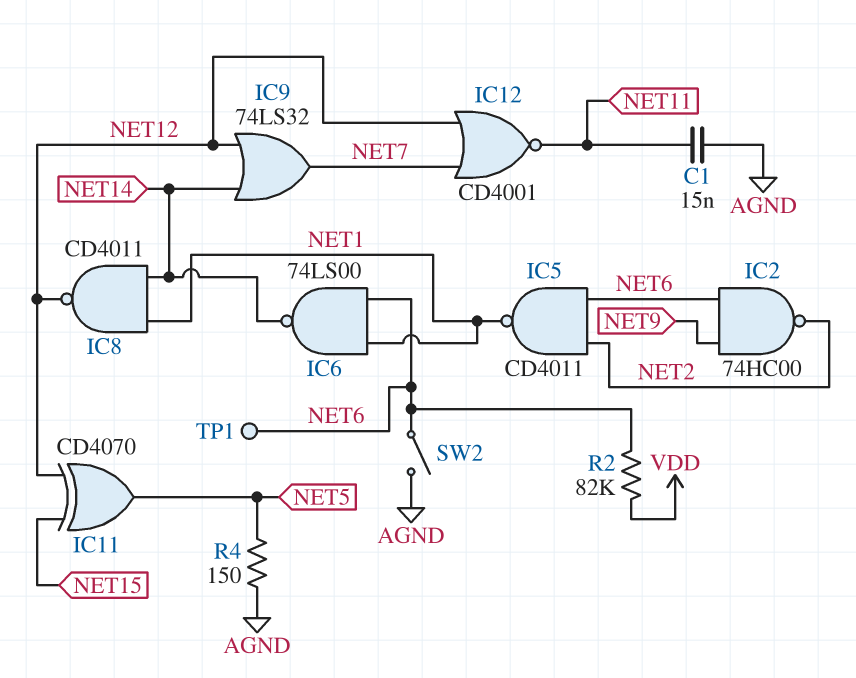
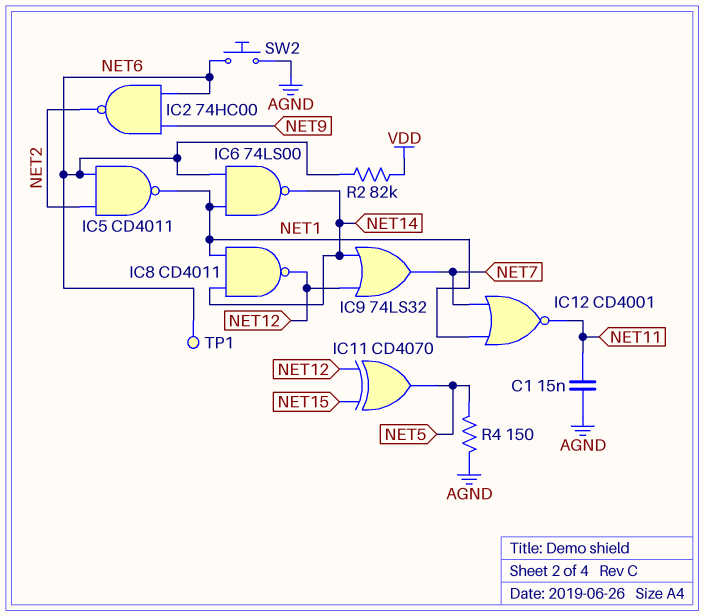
IC12: NOR CD4001 (in NET7, in NET12, out NET11) -> NOR CD4001 (in NET1, in NET7, out NET11)
SW2: switch (AGND, NET6) -> button (AGND, NET6)

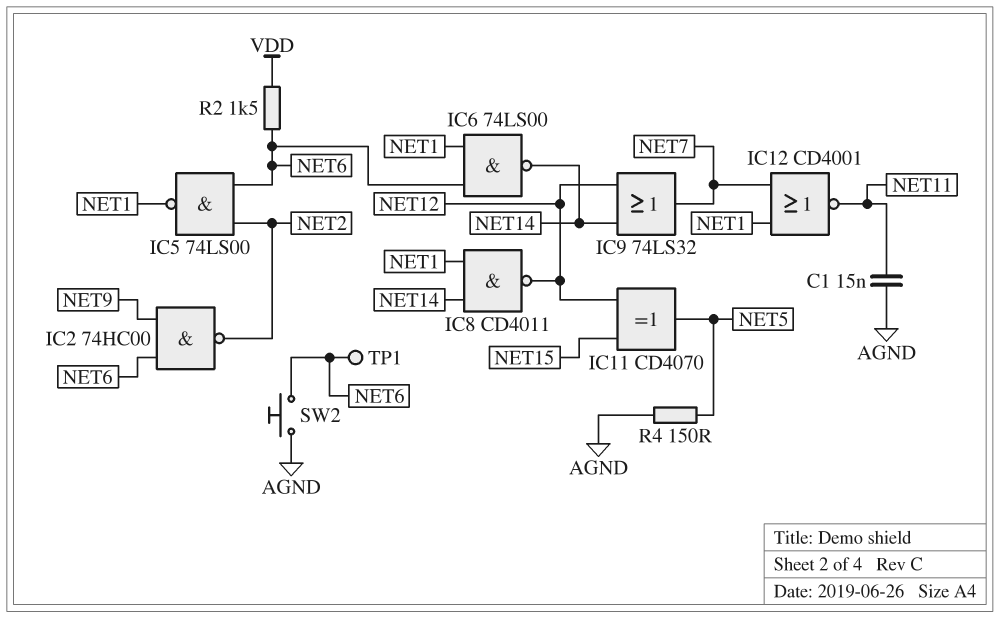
IC5: NAND CD4011 (in NET2, in NET6, out NET1) -> NAND 74LS00 (in NET2, in NET6, out NET1)
R2: 82k (NET6, VDD) -> 1.5k (NET6, VDD)

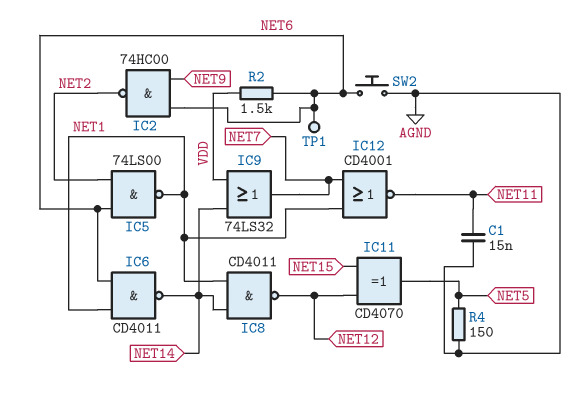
IC6: NAND 74LS00 (in NET1, in NET6, out NET14) -> NAND CD4011 (in NET1, in NET6, out NET14)
IC9: OR 74LS32 (in NET12, in NET14, out NET7) -> OR 74LS32 (in NET14, in VDD, out NET7)

